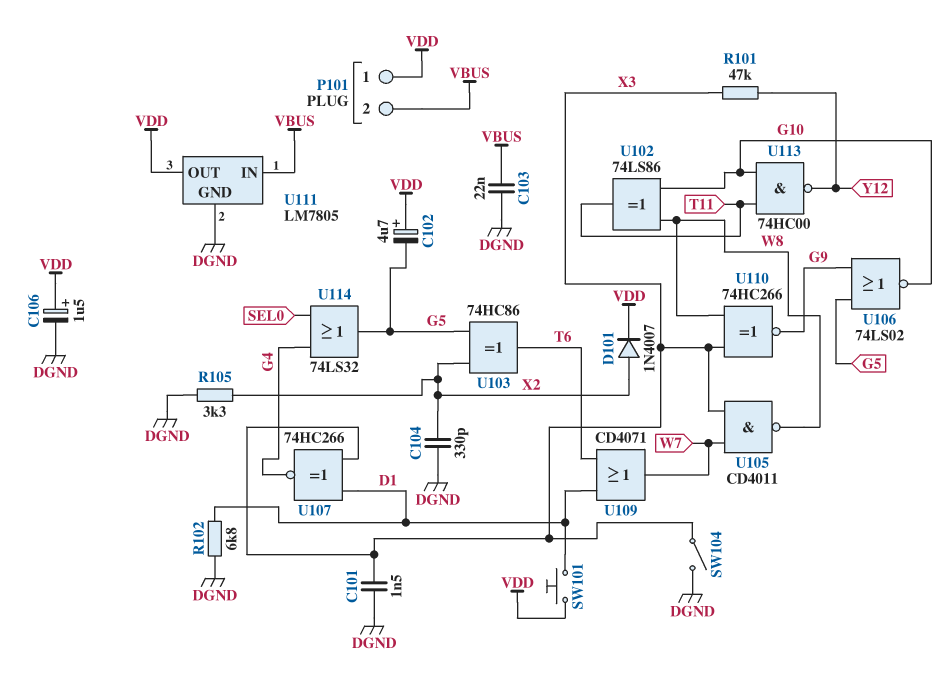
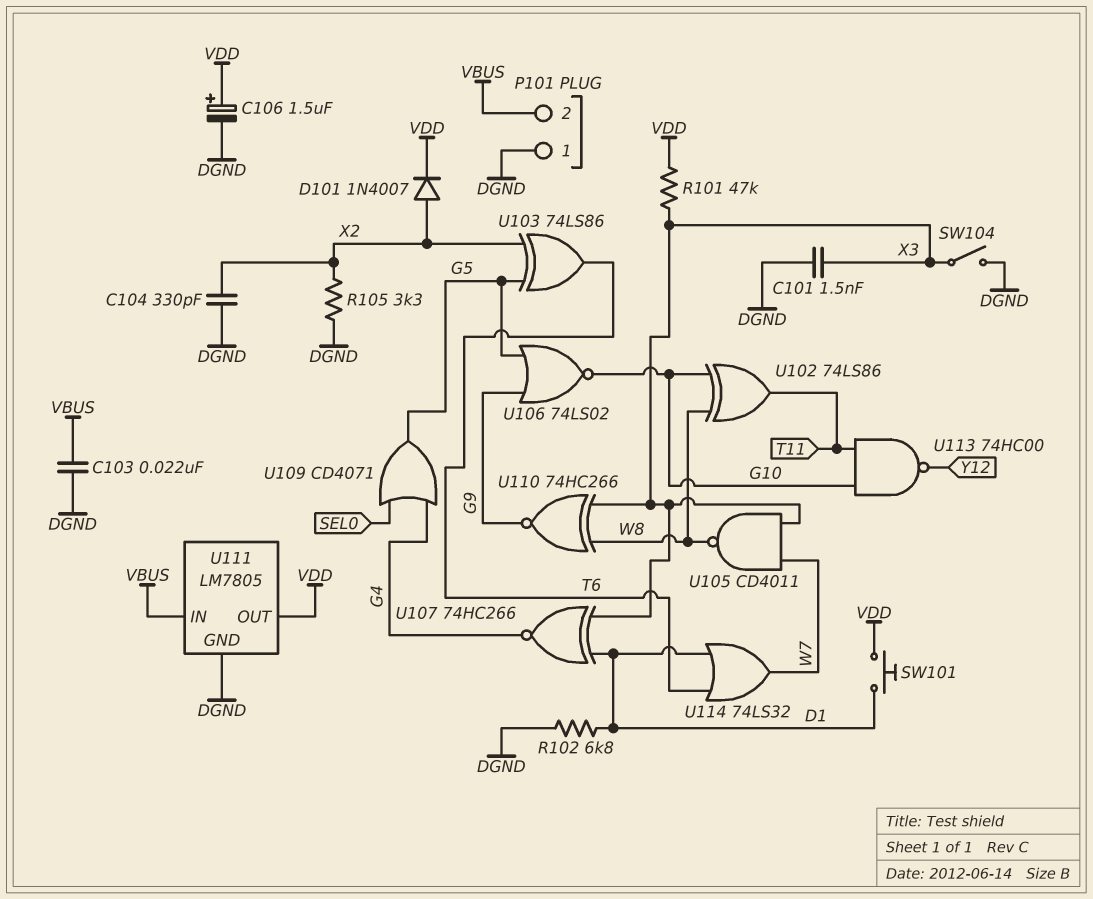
C102: 4.7uF (plus VDD, minus G5) -> none
P101 pin 1: VDD -> DGND
R101: 47k (X3, Y12) -> 47k (VDD, X3)
U103: XOR 74HC86 (in G5, in X2, out T6) -> XOR 74LS86 (in G5, in X2, out T6)
U109: OR CD4071 (in D1, in T6, out W7) -> OR CD4071 (in G4, in SEL0, out G5)
U114: OR 74LS32 (in G4, in SEL0, out G5) -> OR 74LS32 (in D1, in T6, out W7)

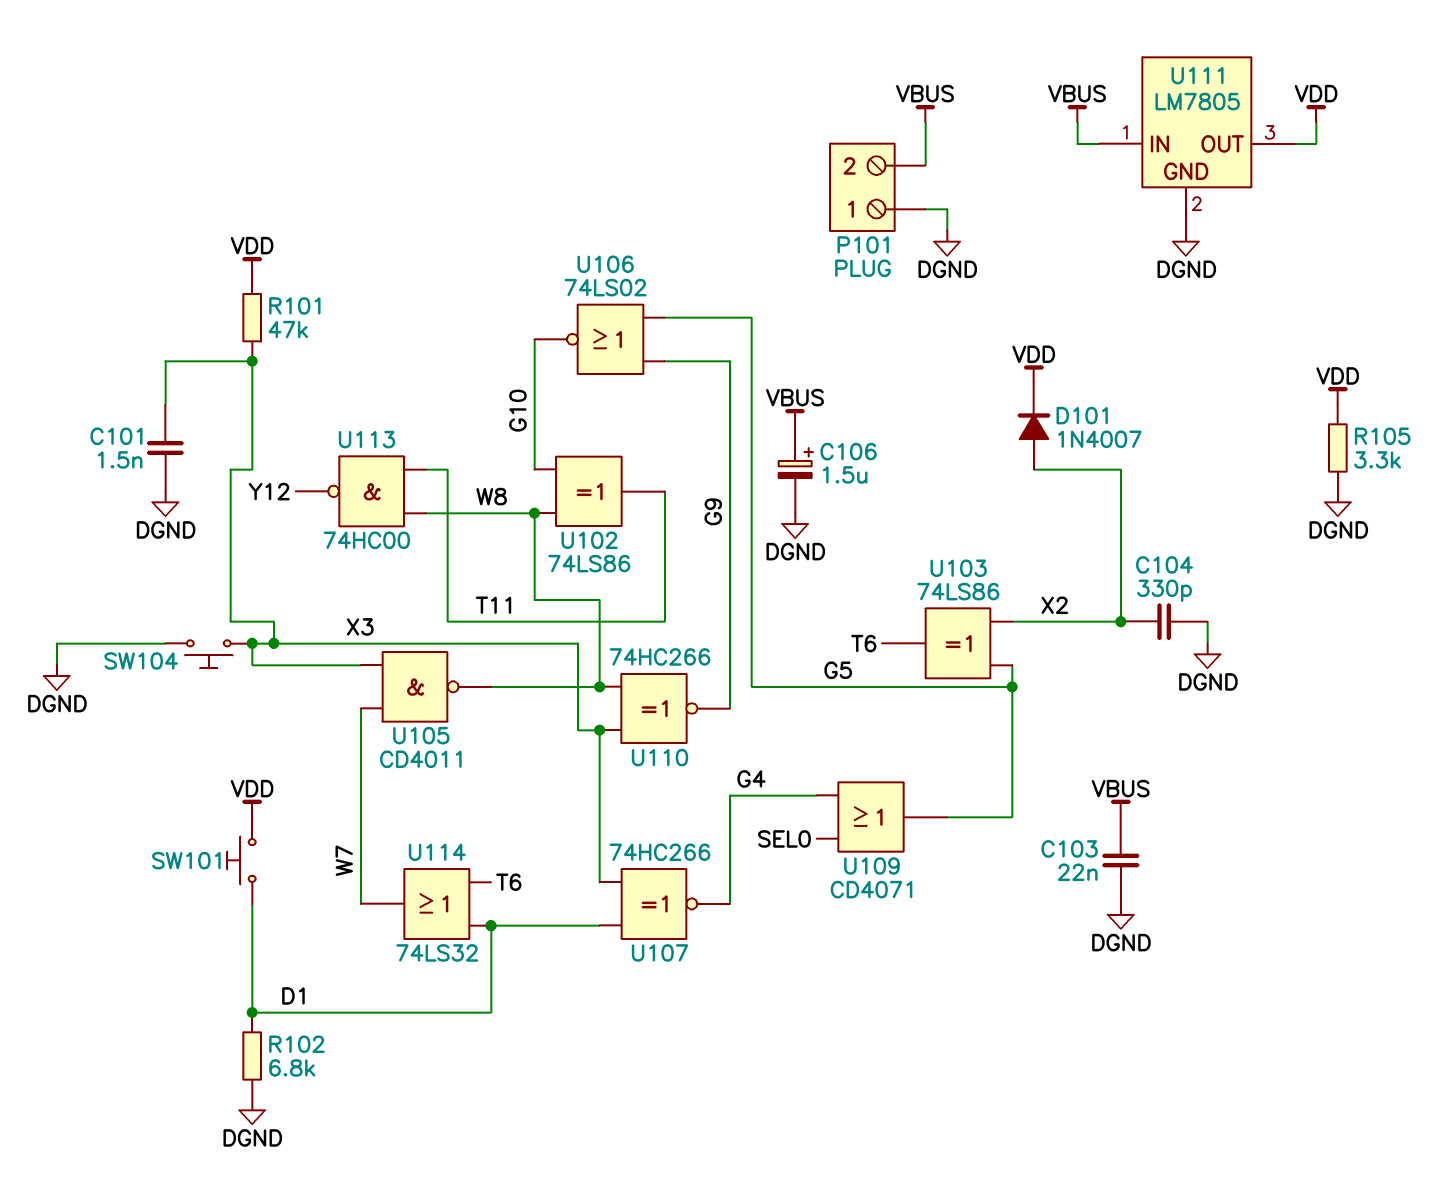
C106: 1.5uF (plus VDD, minus DGND) -> 1.5uF (plus VBUS, minus DGND)
R105: 3.3k (DGND, X2) -> 3.3k (DGND, VDD)
SW104: switch (DGND, X3) -> button (DGND, X3)
U113: NAND 74HC00 (in G10, in T11, out Y12) -> NAND 74HC00 (in T11, in W8, out Y12)

